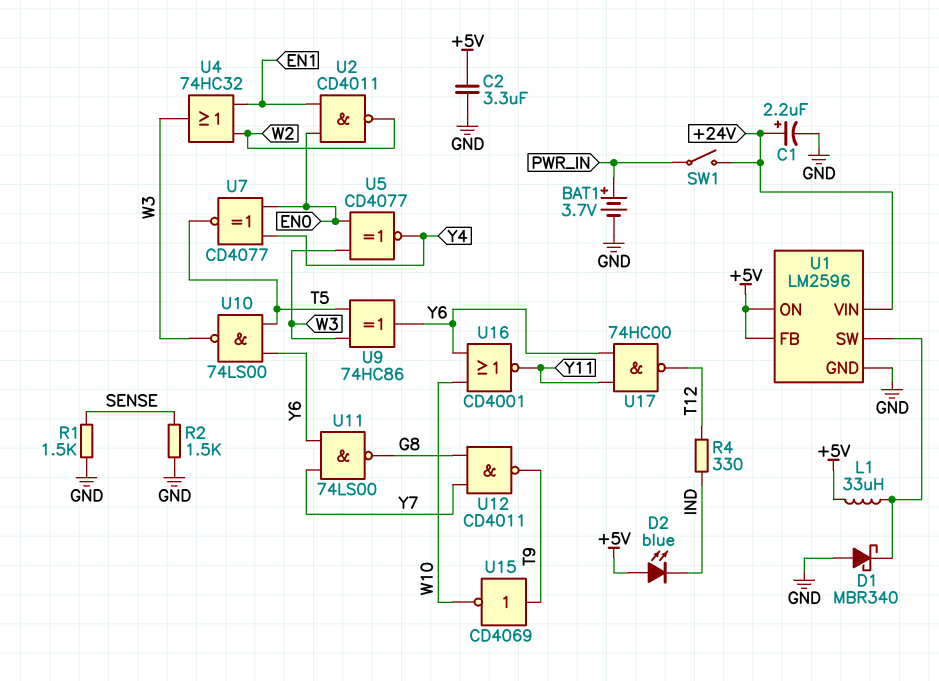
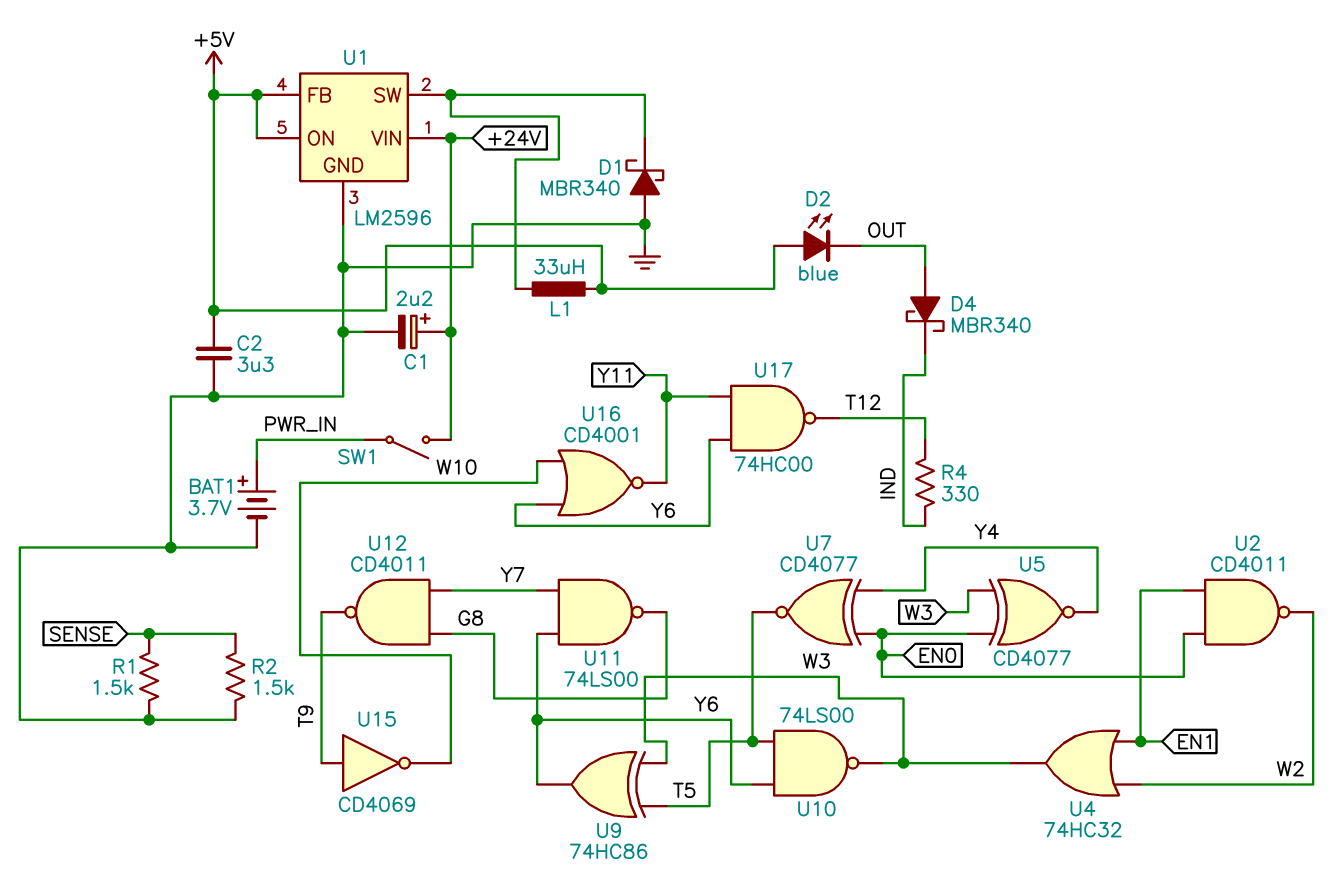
D2: LED blue (A +5V, K IND) -> LED blue (A +5V, K OUT)
D4: none -> schottky MBR340 (A OUT, K IND)

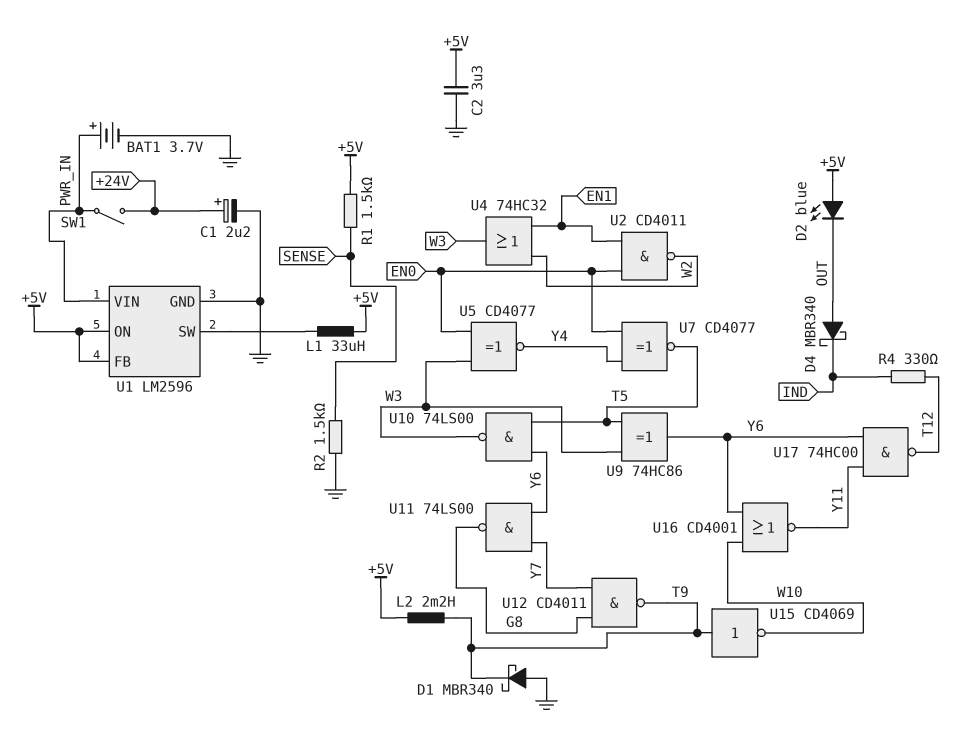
D1: schottky MBR340 (A GND, K U1/SW) -> schottky MBR340 (A GND, K T9)
L2: none -> 2.2mH (+5V, T9)
R1: 1.5k (GND, SENSE) -> 1.5k (+5V, SENSE)
U1 pin VIN: +24V -> PWR_IN

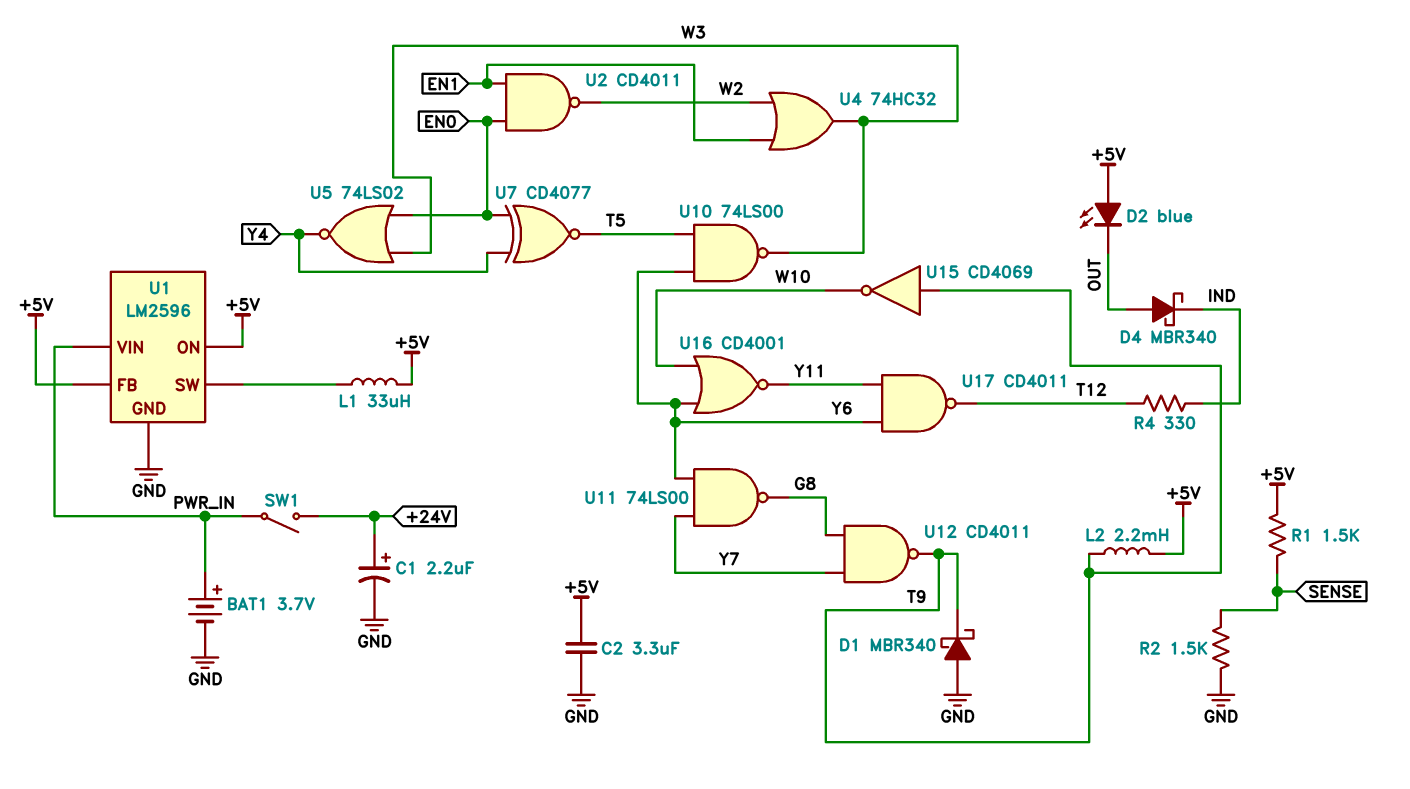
U5: XNOR CD4077 (in EN0, in W3, out Y4) -> NOR 74LS02 (in EN0, in W3, out Y4)
U9: XOR 74HC86 (in T5, in W3, out Y6) -> none
U17: NAND 74HC00 (in Y6, in Y11, out T12) -> NAND CD4011 (in Y6, in Y11, out T12)

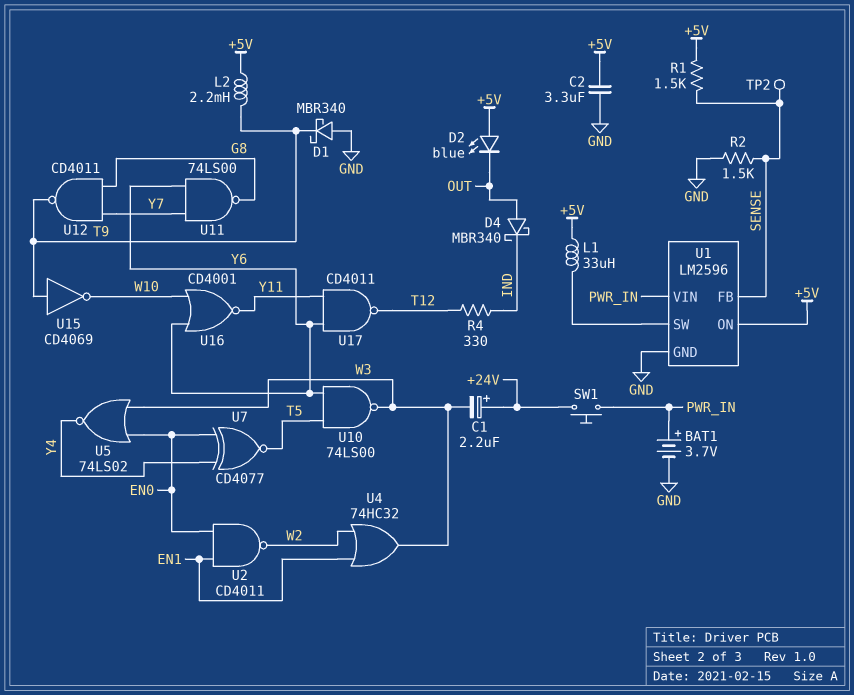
C1: 2.2uF (plus +24V, minus GND) -> 2.2uF (plus +24V, minus W3)
SW1: switch (+24V, PWR_IN) -> button (+24V, PWR_IN)
TP2: none -> test point (SENSE)
U1 pin FB: +5V -> SENSE

